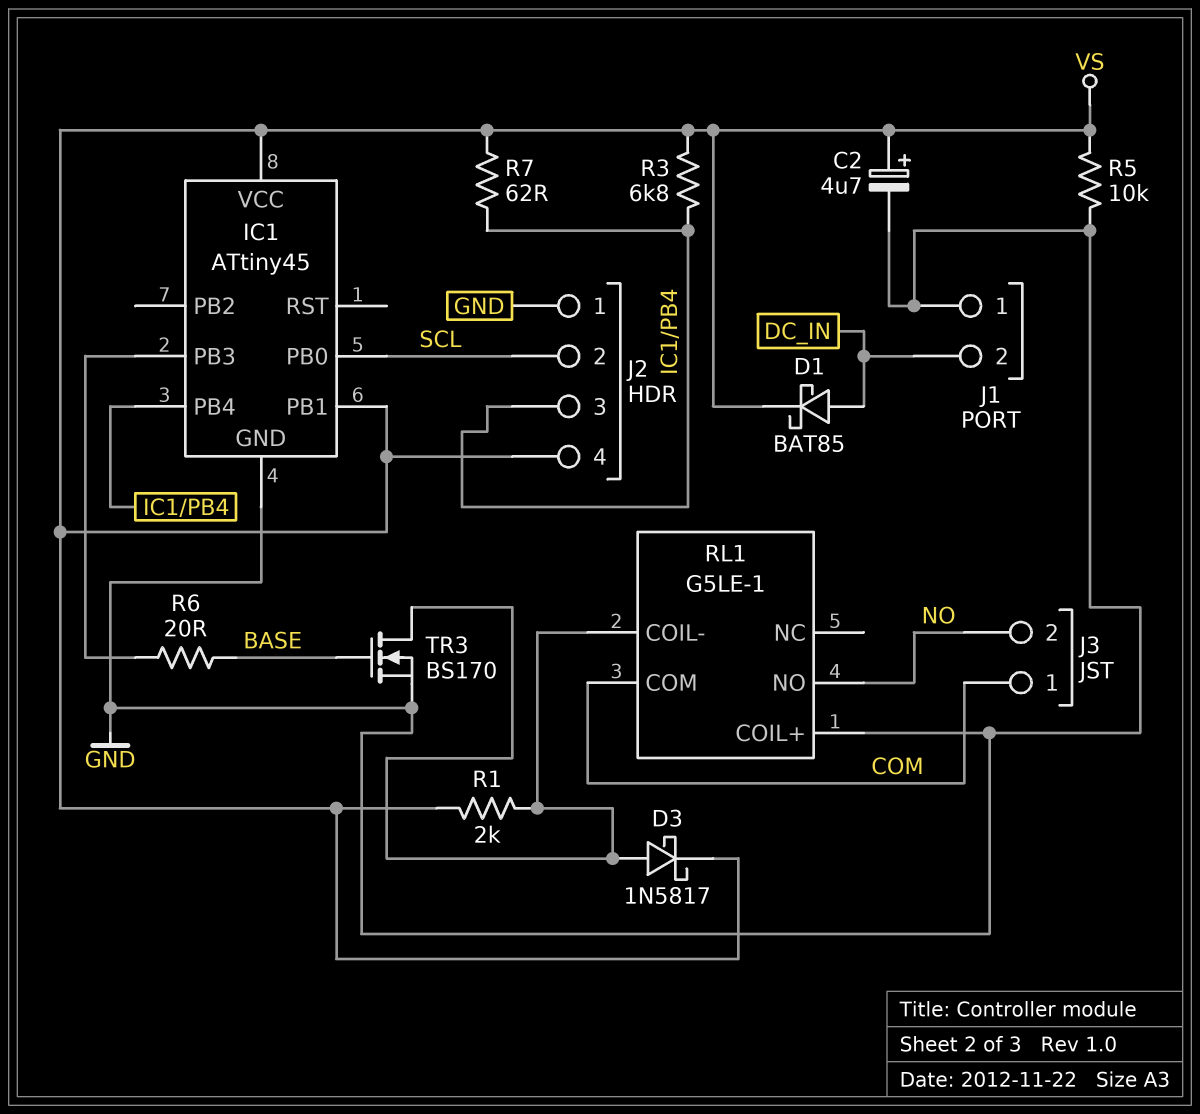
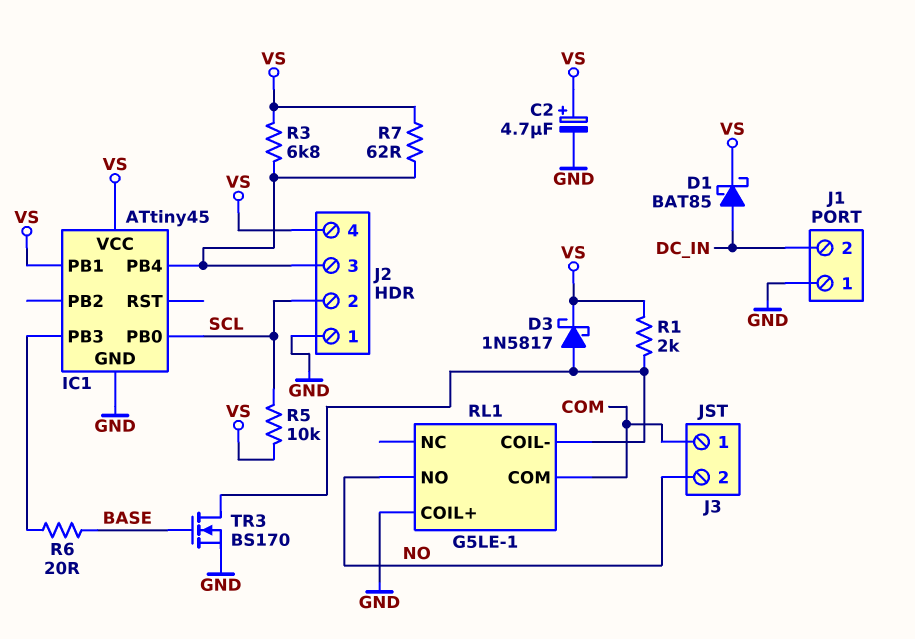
R5: 10k (GND, VS) -> 10k (SCL, VS)

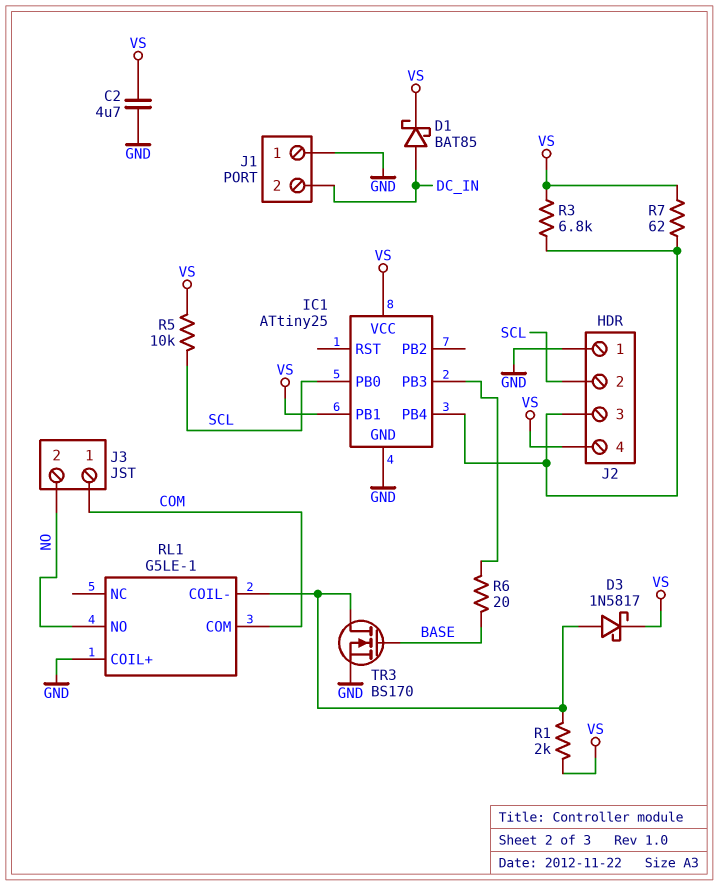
C2: 4.7uF (plus VS, minus GND) -> 4.7uF (GND, VS)
IC1: ATtiny45 -> ATtiny25

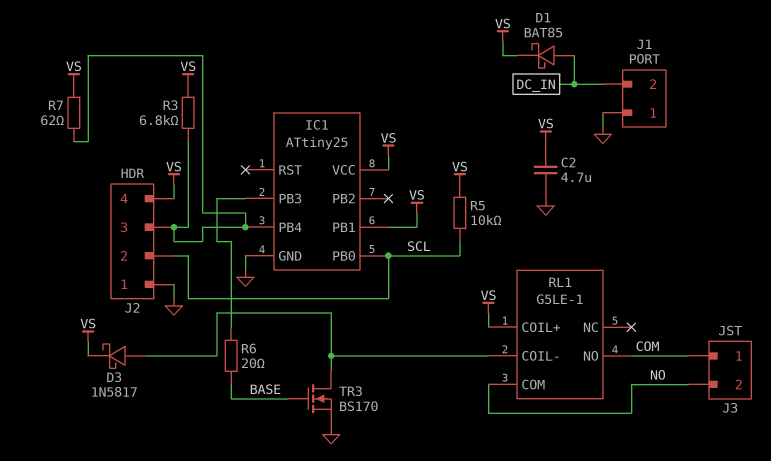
R1: 2k (RL1/COIL-, VS) -> none
RL1 pin COIL+: GND -> VS
RL1 pin COM: COM -> NO
RL1 pin NO: NO -> COM

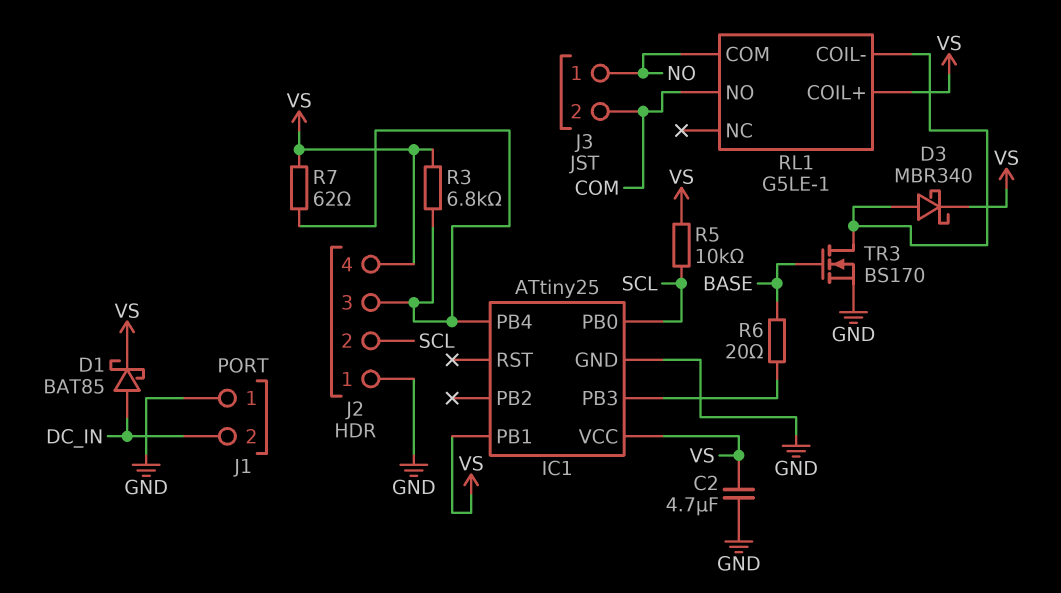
D3: schottky 1N5817 (A RL1/COIL-, K VS) -> schottky MBR340 (A RL1/COIL-, K VS)
J3 pin 1: COM -> NO
J3 pin 2: NO -> COM

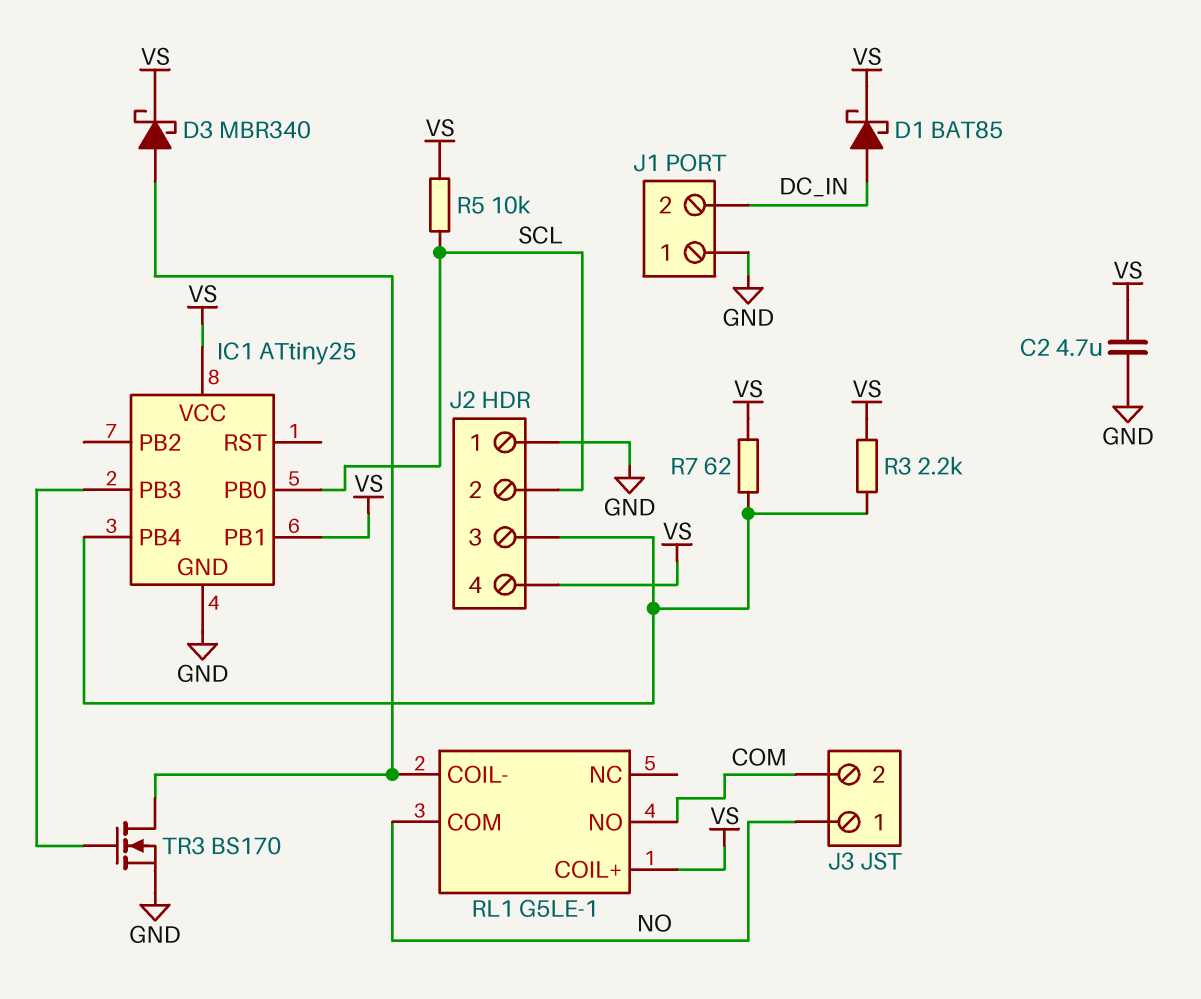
R3: 6.8k (IC1/PB4, VS) -> 2.2k (IC1/PB4, VS)
R6: 20 (BASE, IC1/PB3) -> none
TR3: NMOS BS170 (G BASE, D RL1/COIL-, S GND) -> NMOS BS170 (G IC1/PB3, D RL1/COIL-, S GND)

